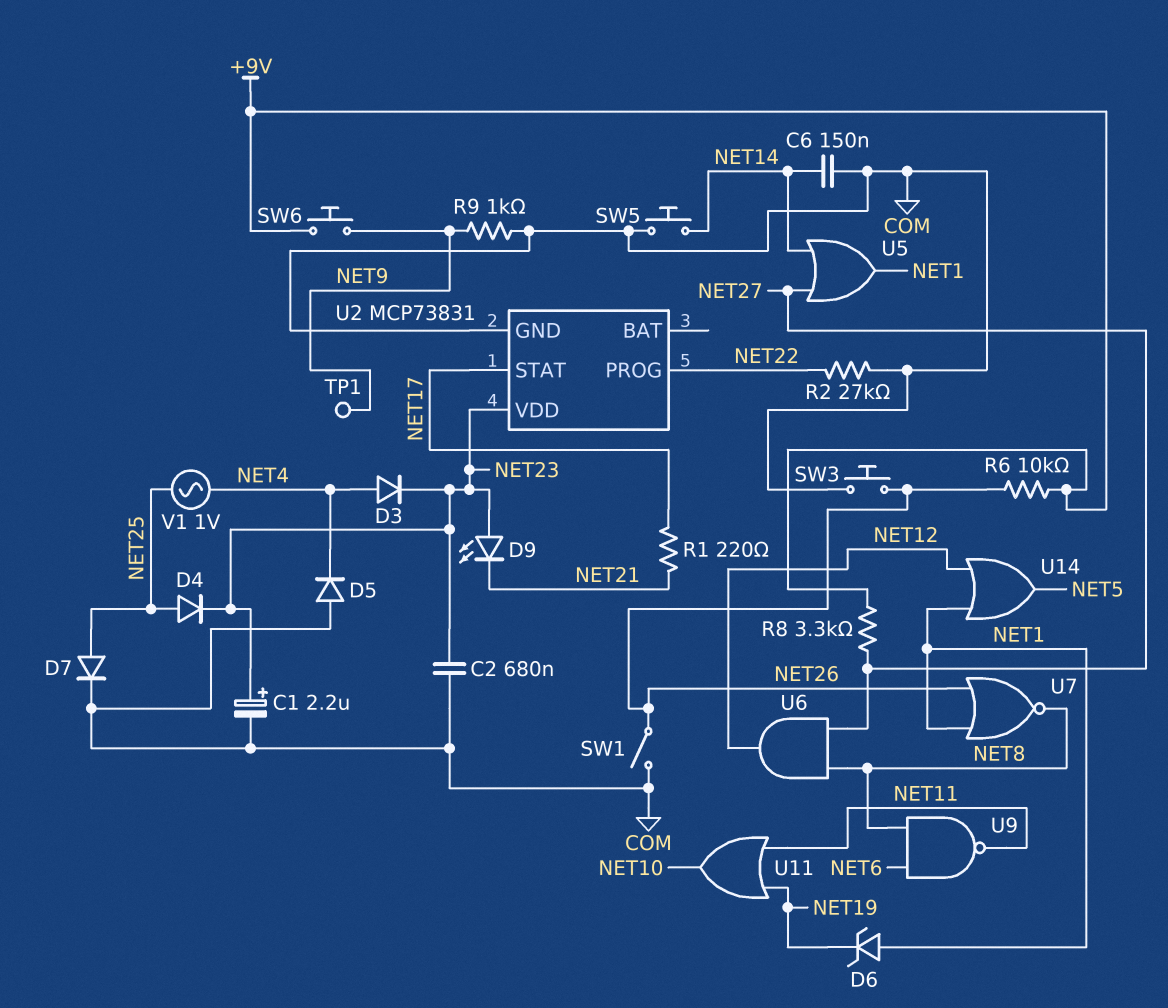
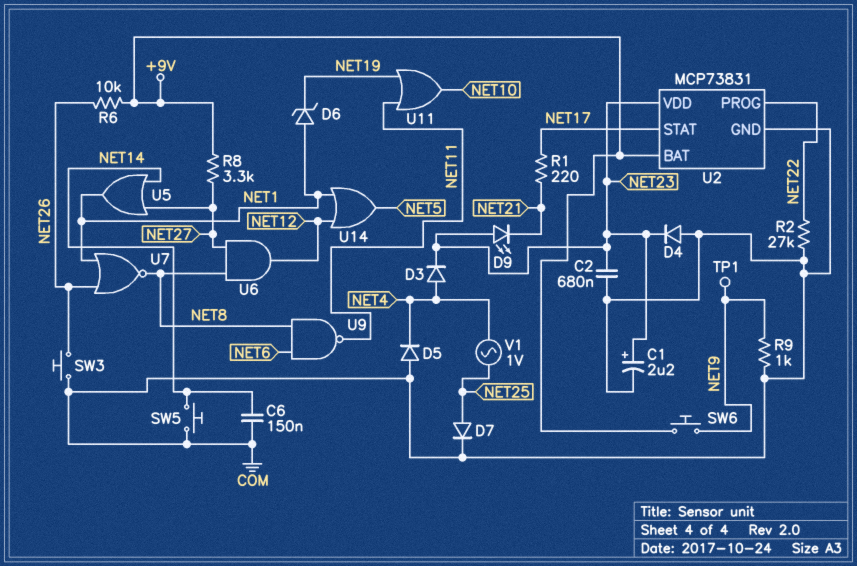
D4: diode (A NET25, K NET23) -> diode (A COM, K NET23)
SW1: switch (COM, NET26) -> none
U2 pin BAT: none -> +9V

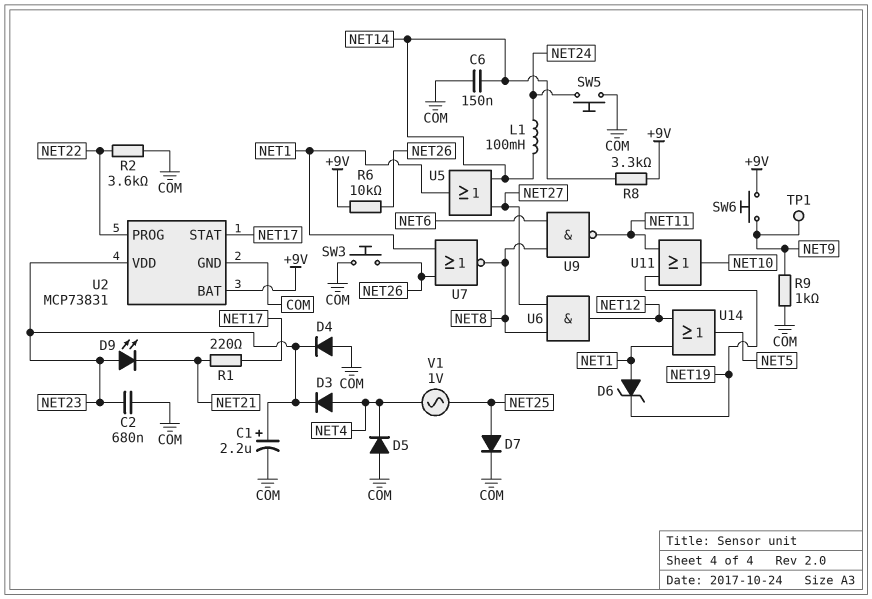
L1: none -> 100mH (NET14, NET24)
R2: 27k (COM, NET22) -> 3.6k (COM, NET22)
R8: 3.3k (+9V, NET27) -> 3.3k (+9V, NET14)
SW5: button (COM, NET14) -> button (COM, NET24)

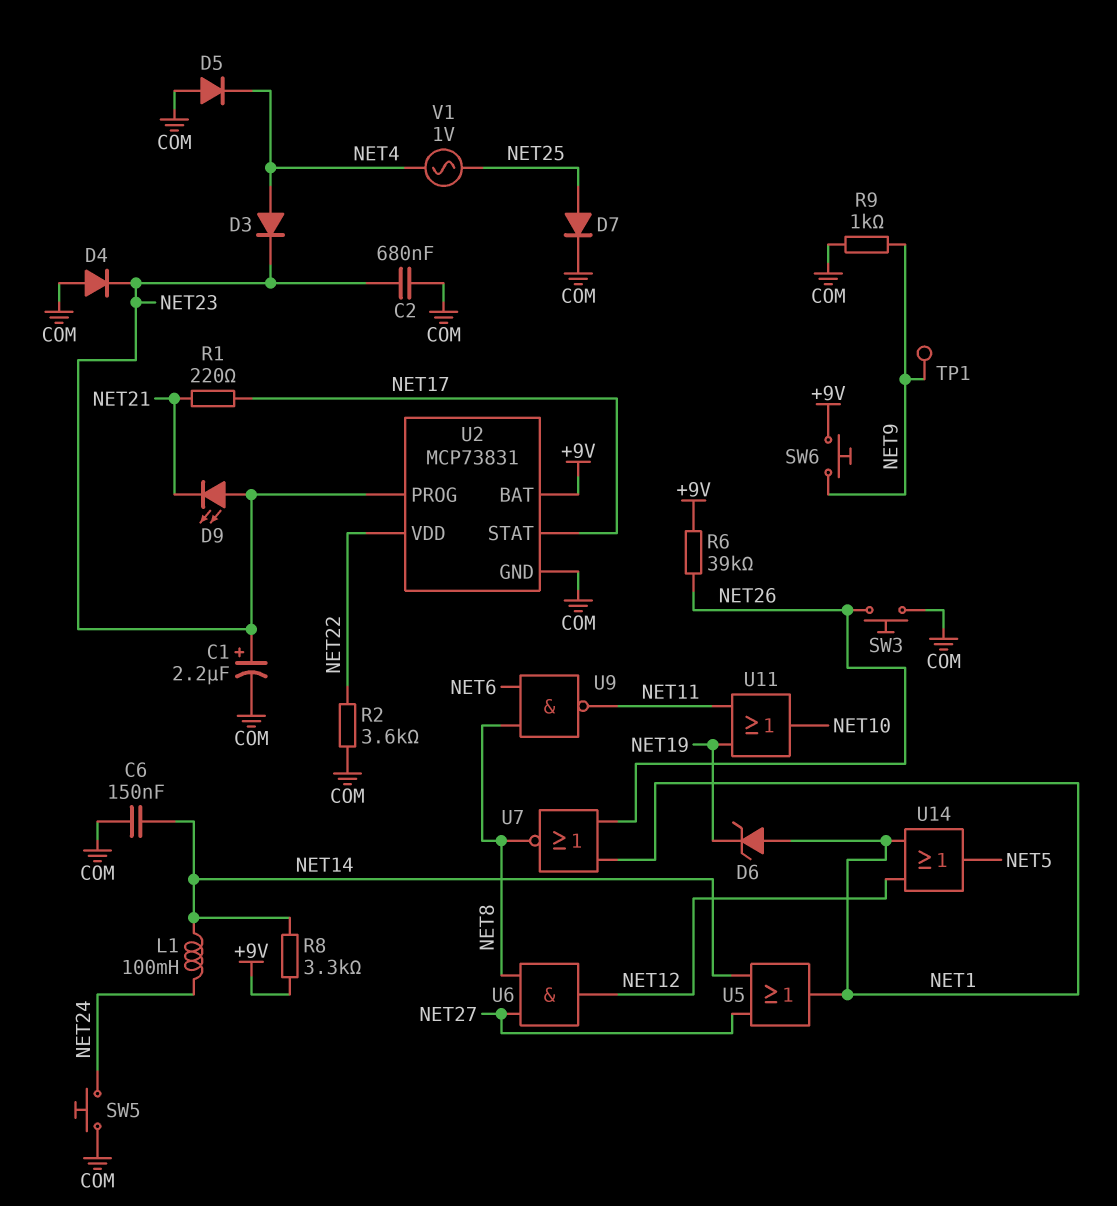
R6: 10k (+9V, NET26) -> 39k (+9V, NET26)
U2 pin PROG: NET22 -> NET23
U2 pin VDD: NET23 -> NET22

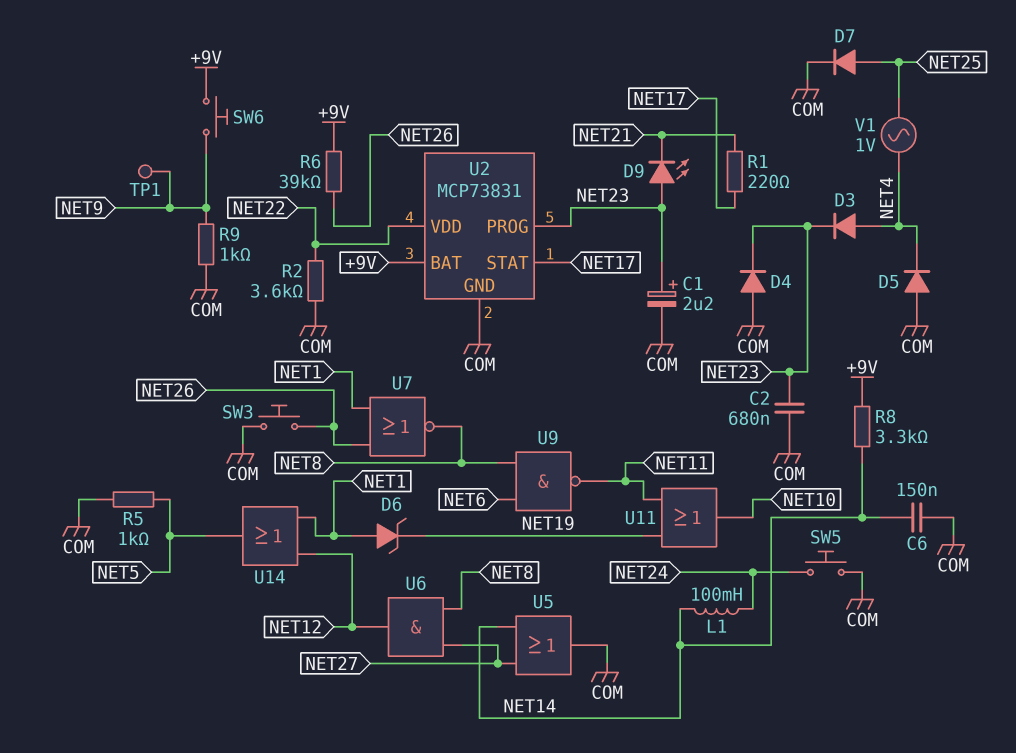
R5: none -> 1k (COM, NET5)
U5: OR (in NET14, in NET27, out NET1) -> OR (in NET14, in NET27, out COM)

